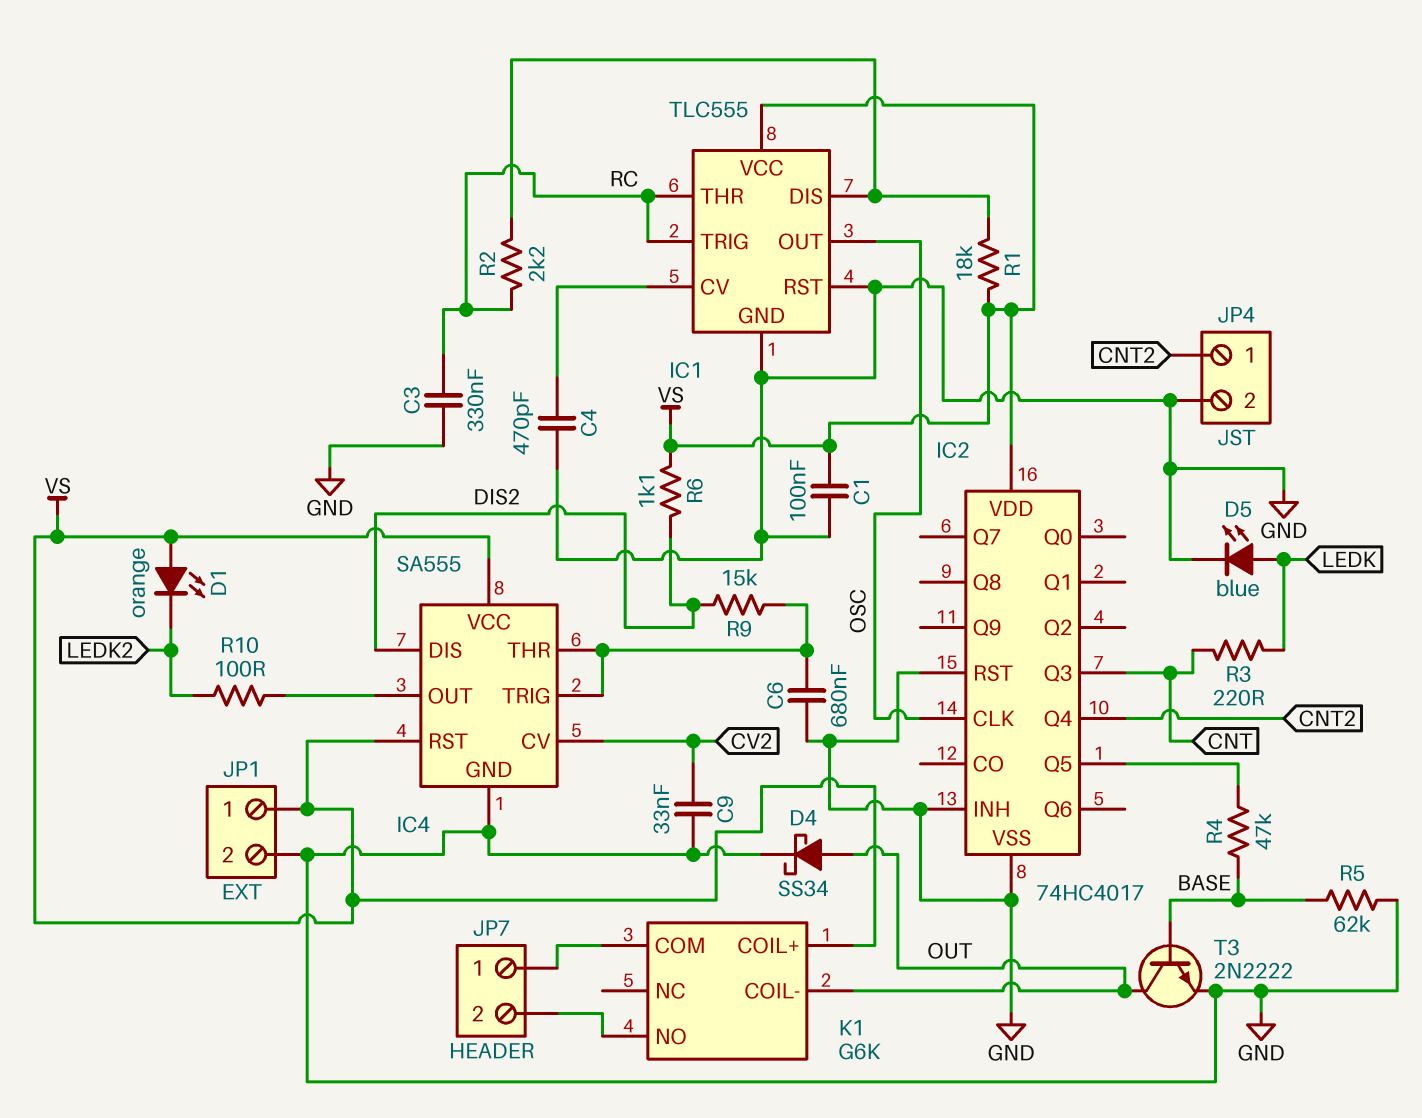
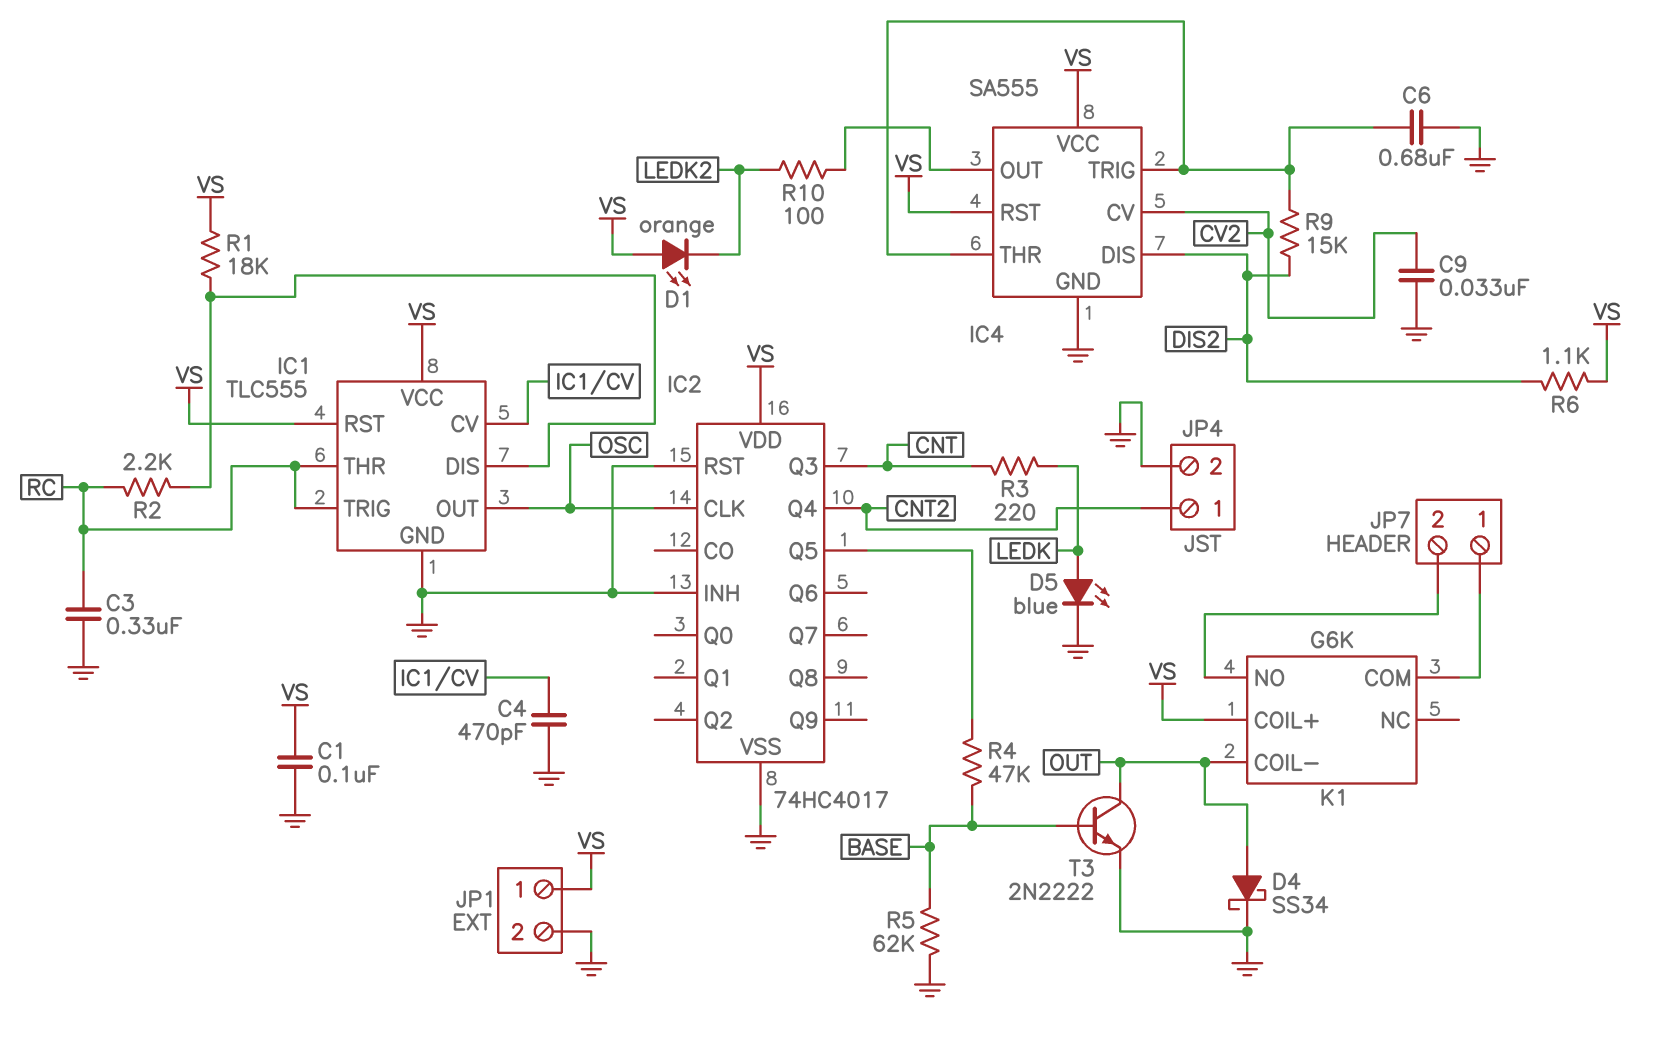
IC1 pin RST: GND -> VS

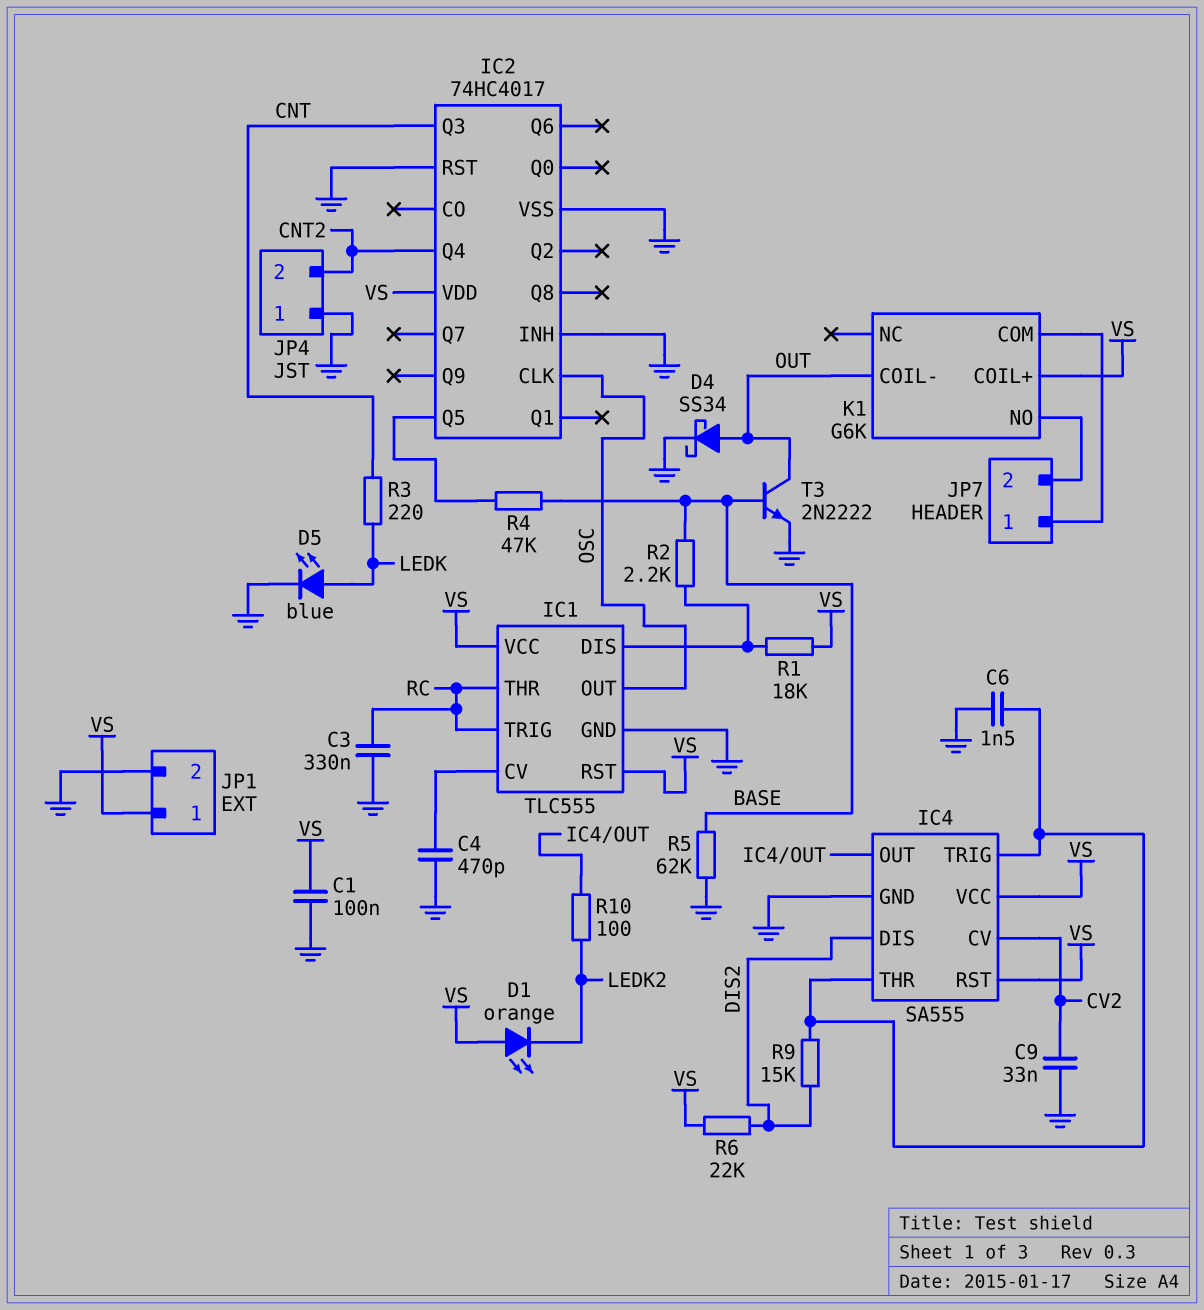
C6: 680nF (GND, IC4/THR) -> 1.5nF (GND, IC4/THR)
JP4 pin 1: CNT2 -> GND
JP4 pin 2: GND -> CNT2
R2: 2.2k (IC1/DIS, RC) -> 2.2k (BASE, IC1/DIS)
R6: 1.1k (DIS2, VS) -> 22k (DIS2, VS)

